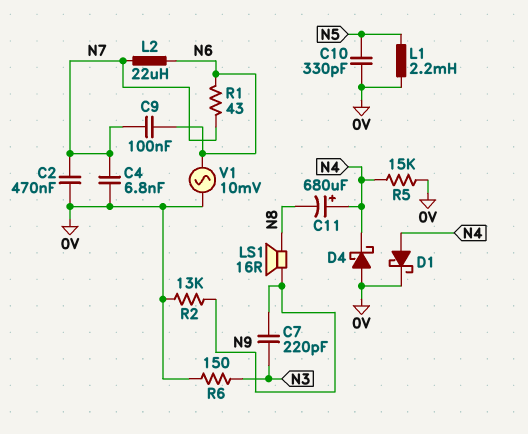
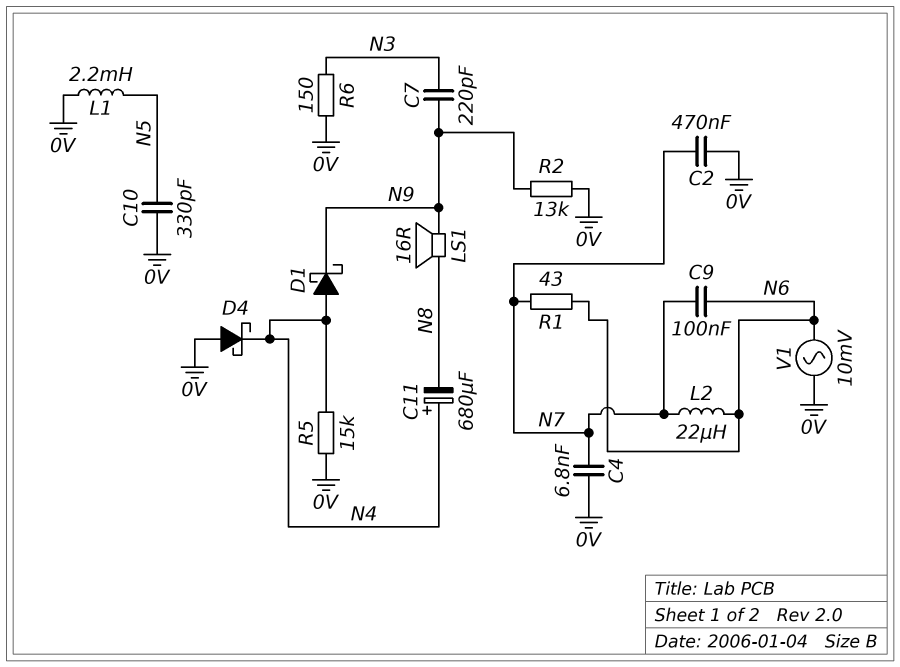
D1: schottky (A N4, K 0V) -> schottky (A N4, K N9)

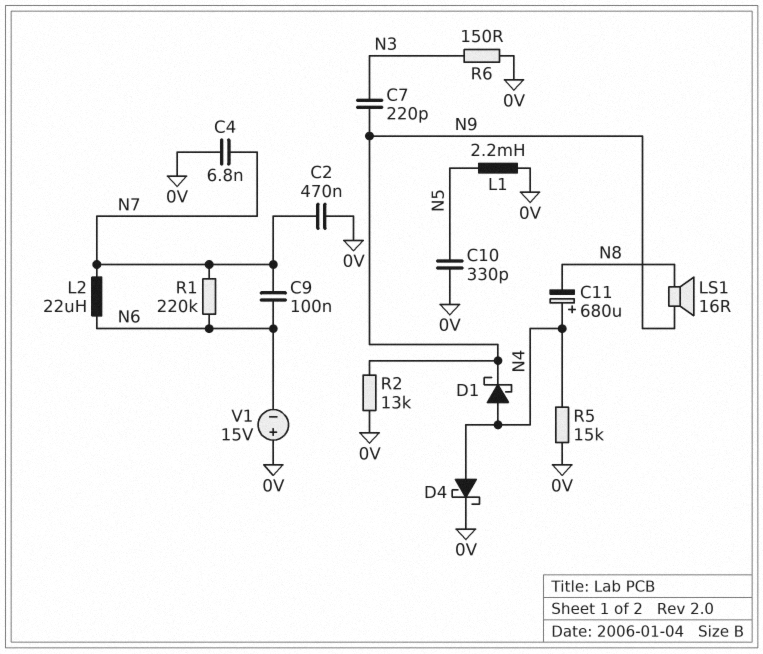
D4: schottky (A 0V, K N4) -> schottky (A N4, K 0V)
R1: 43 (N6, N7) -> 220k (N6, N7)
V1: AC 10mV (0V, N6) -> 15V (plus 0V, minus N6)

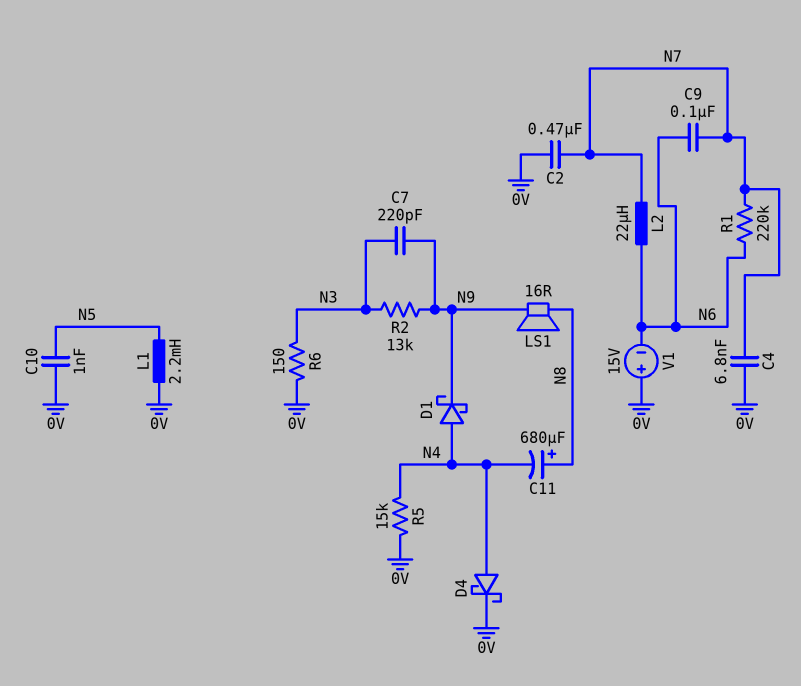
C10: 330pF (0V, N5) -> 1nF (0V, N5)
C11: 680uF (plus N4, minus N8) -> 680uF (plus N8, minus N4)
R2: 13k (0V, N9) -> 13k (N3, N9)

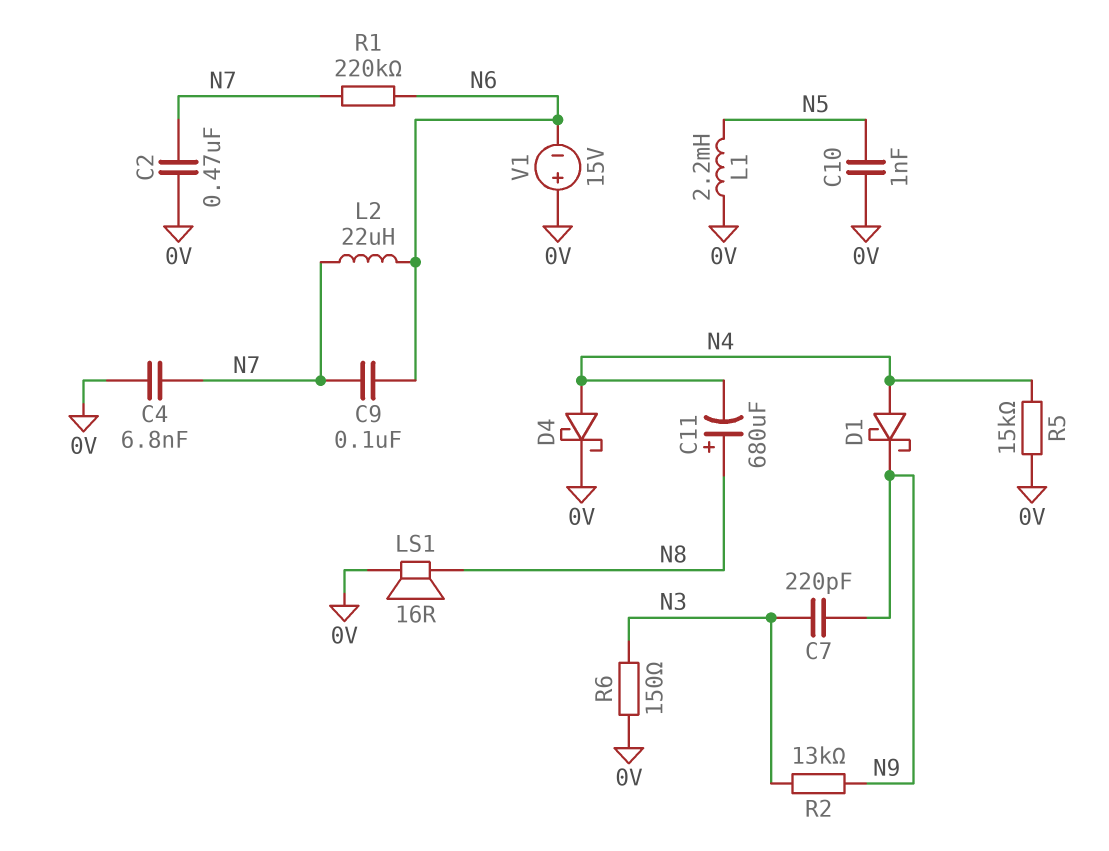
LS1: speaker 16R (N8, N9) -> speaker 16R (0V, N8)

